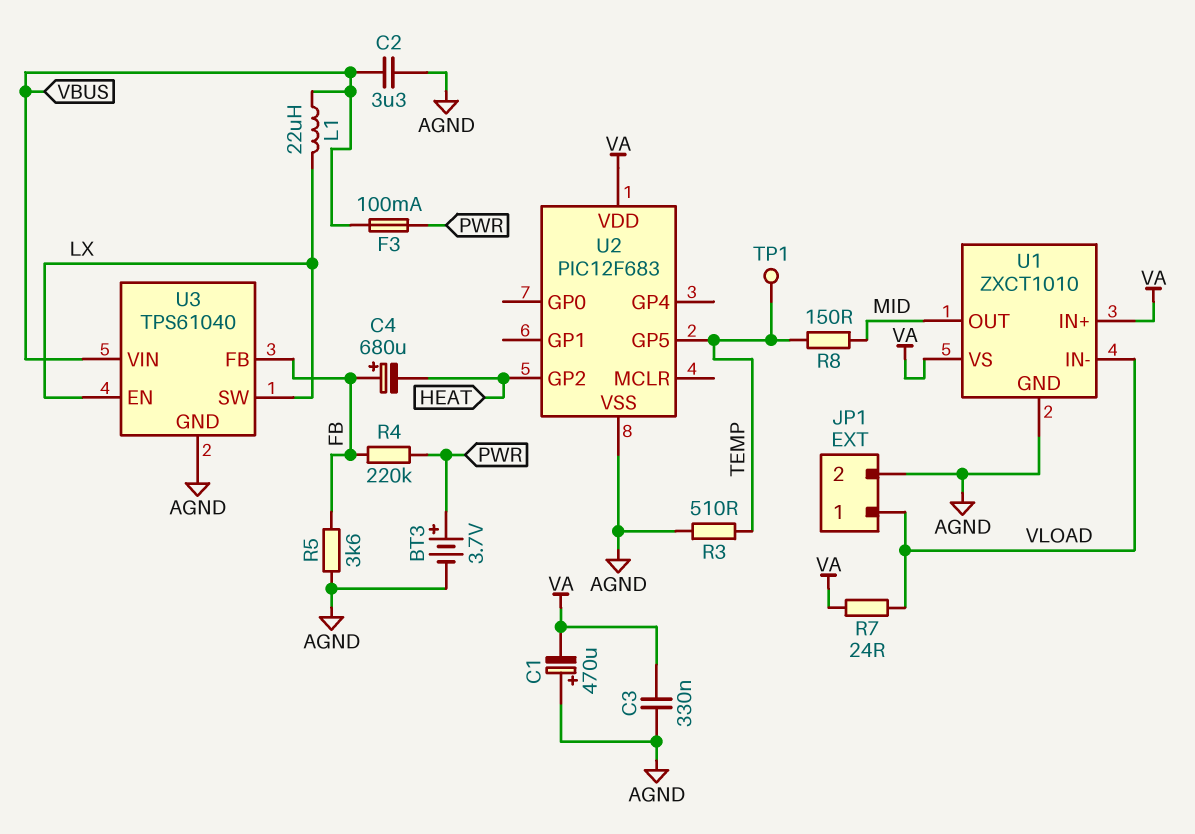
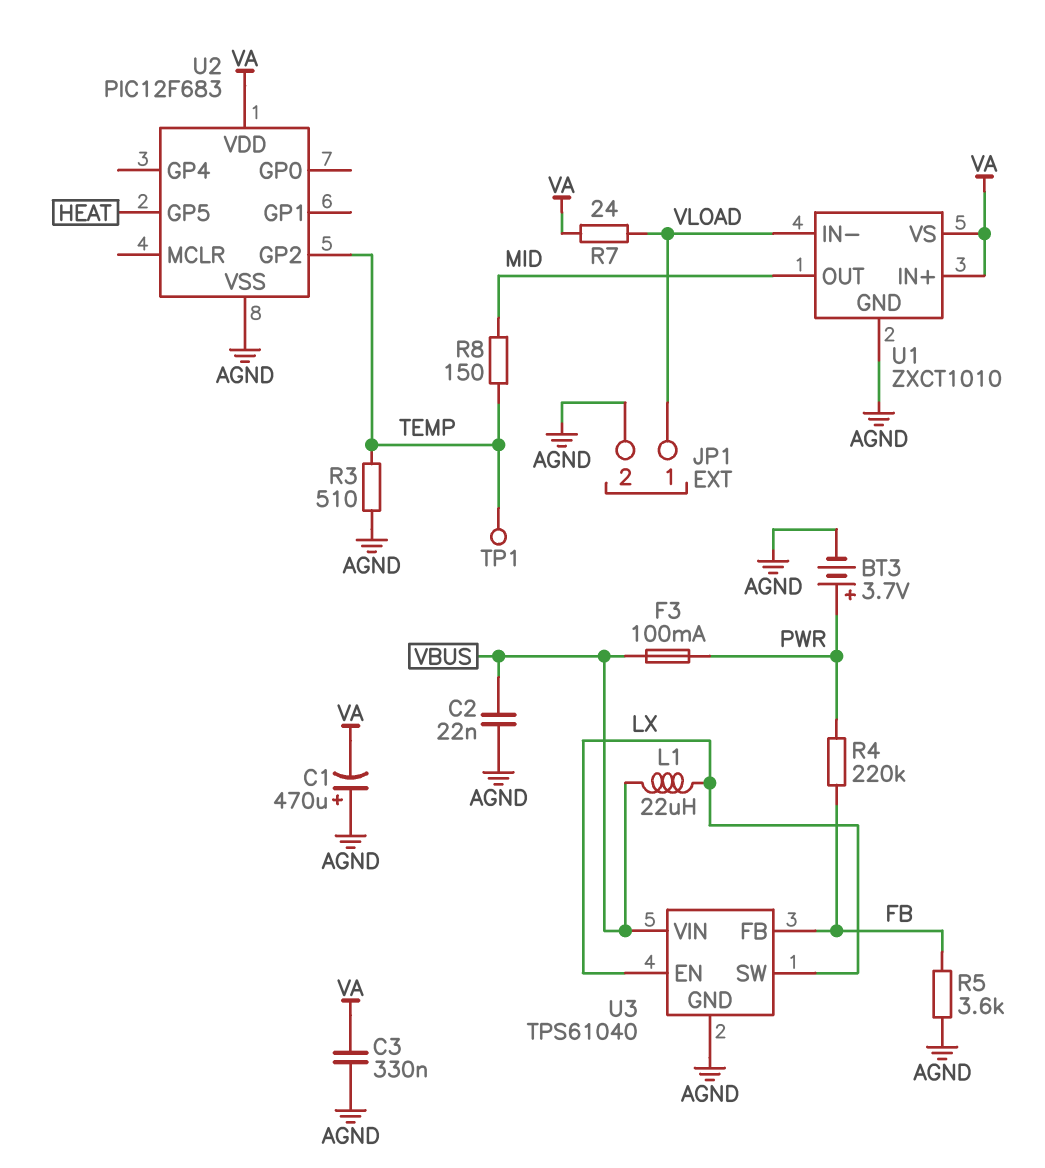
C2: 3.3uF (AGND, VBUS) -> 22nF (AGND, VBUS)
C4: 680uF (plus FB, minus HEAT) -> none
U2 pin GP2: HEAT -> TEMP
U2 pin GP5: TEMP -> HEAT

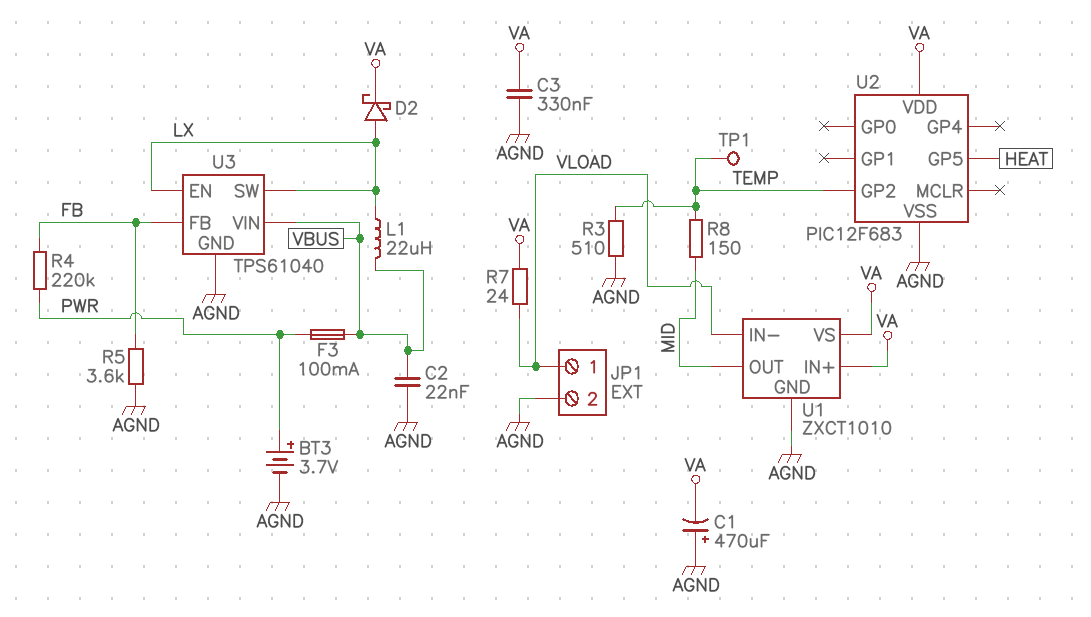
D2: none -> schottky (A LX, K VA)

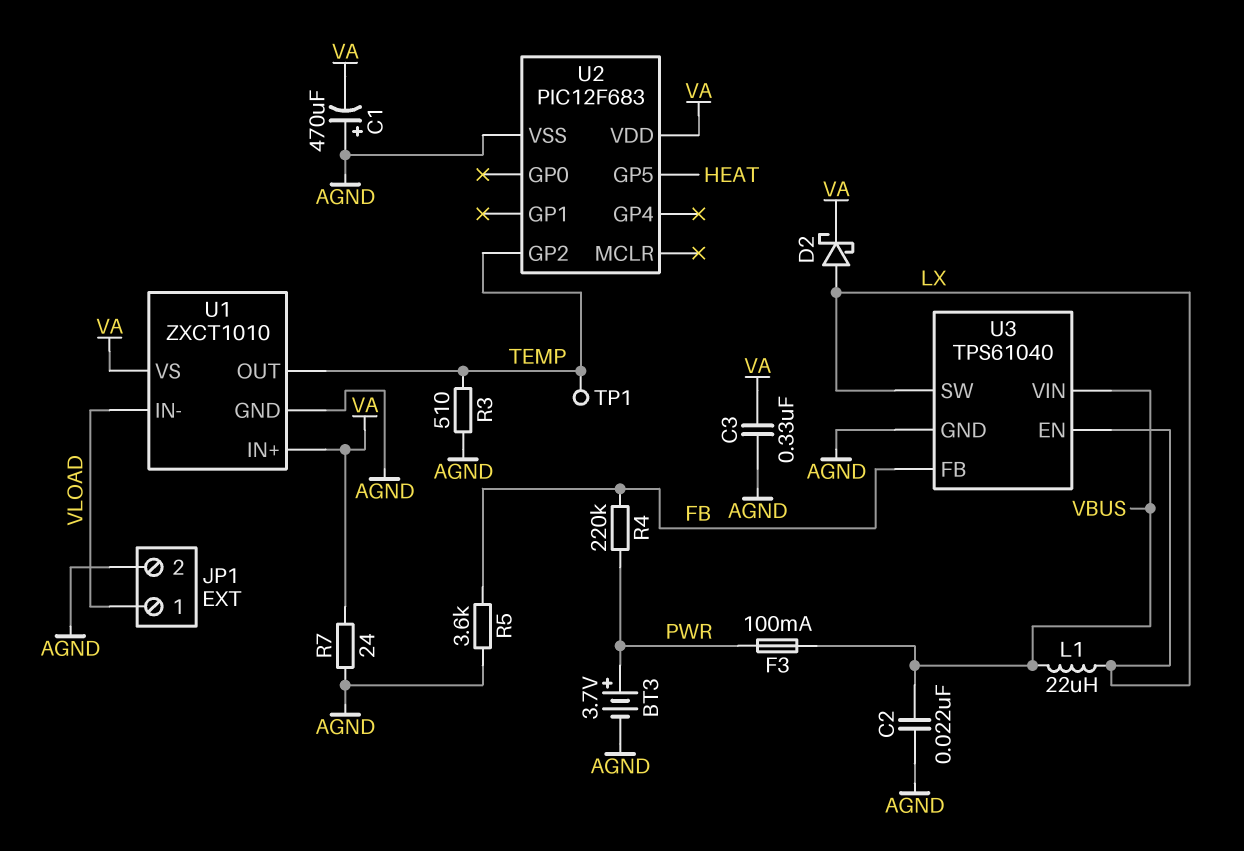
R7: 24 (VA, VLOAD) -> 24 (AGND, VA)
R8: 150 (MID, TEMP) -> none
U1 pin OUT: MID -> TEMP

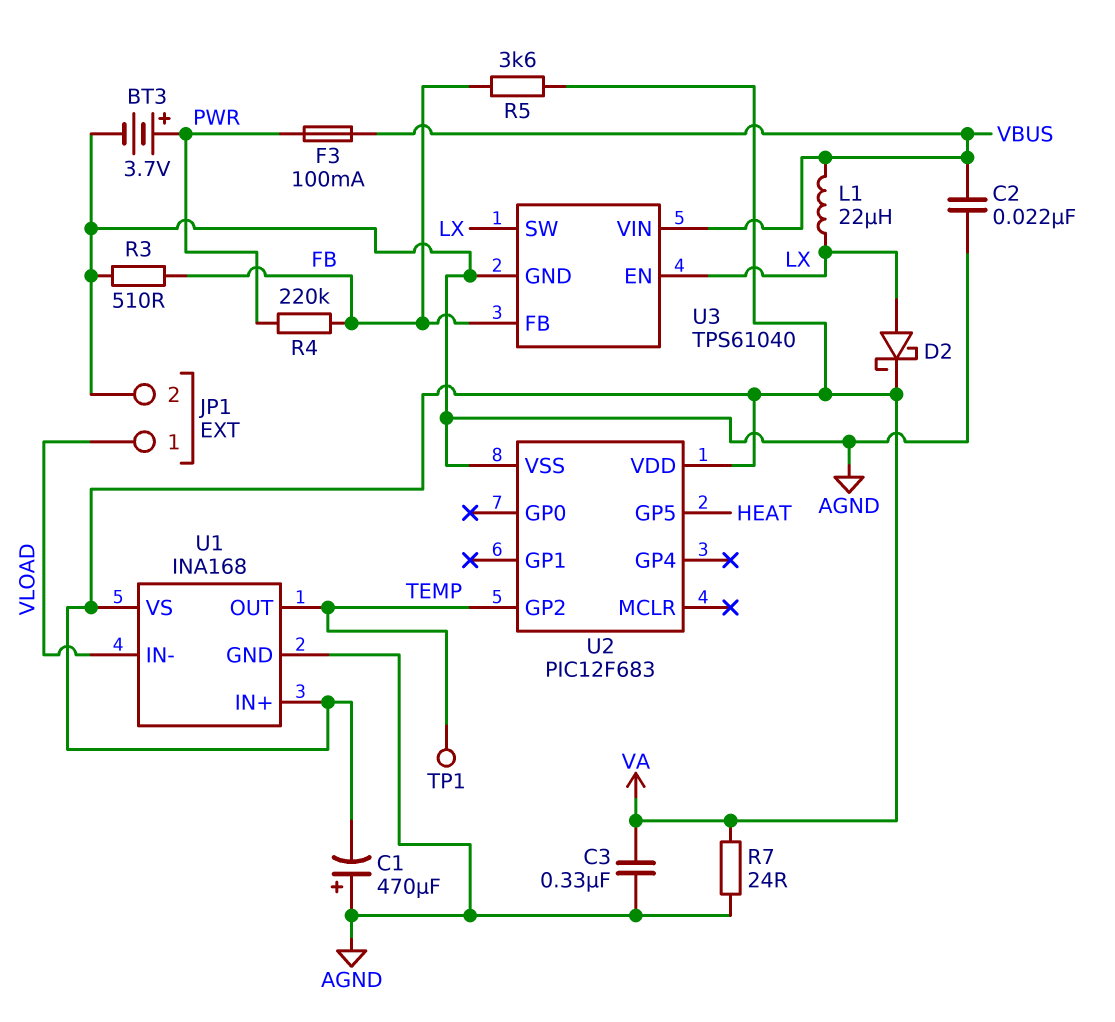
R3: 510 (AGND, TEMP) -> 510 (AGND, FB)
R5: 3.6k (AGND, FB) -> 3.6k (FB, VA)
U1: ZXCT1010 -> INA168

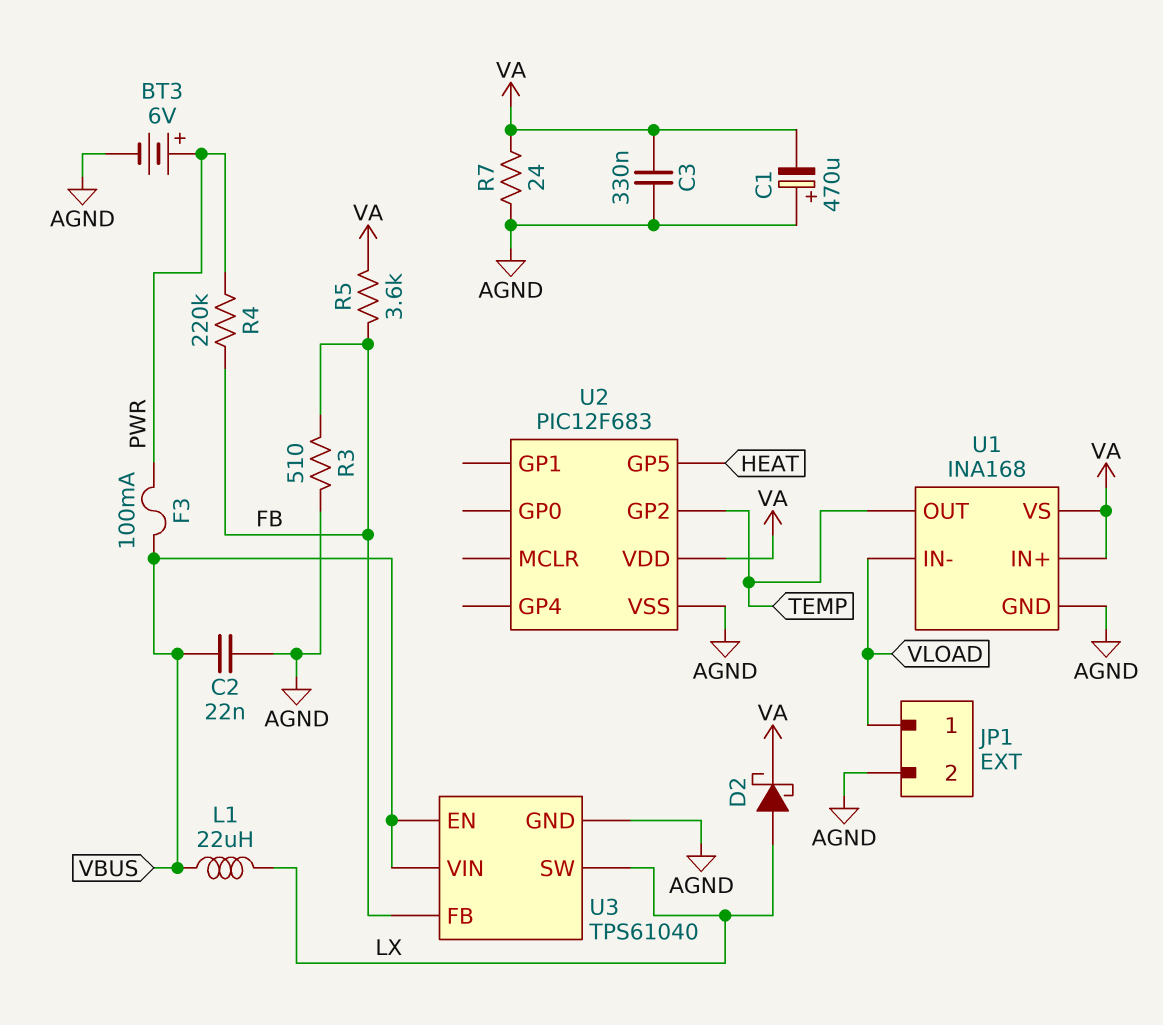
BT3: 3.7V (plus PWR, minus AGND) -> 6V (plus PWR, minus AGND)
TP1: test point (TEMP) -> none
U3 pin EN: LX -> VBUS

